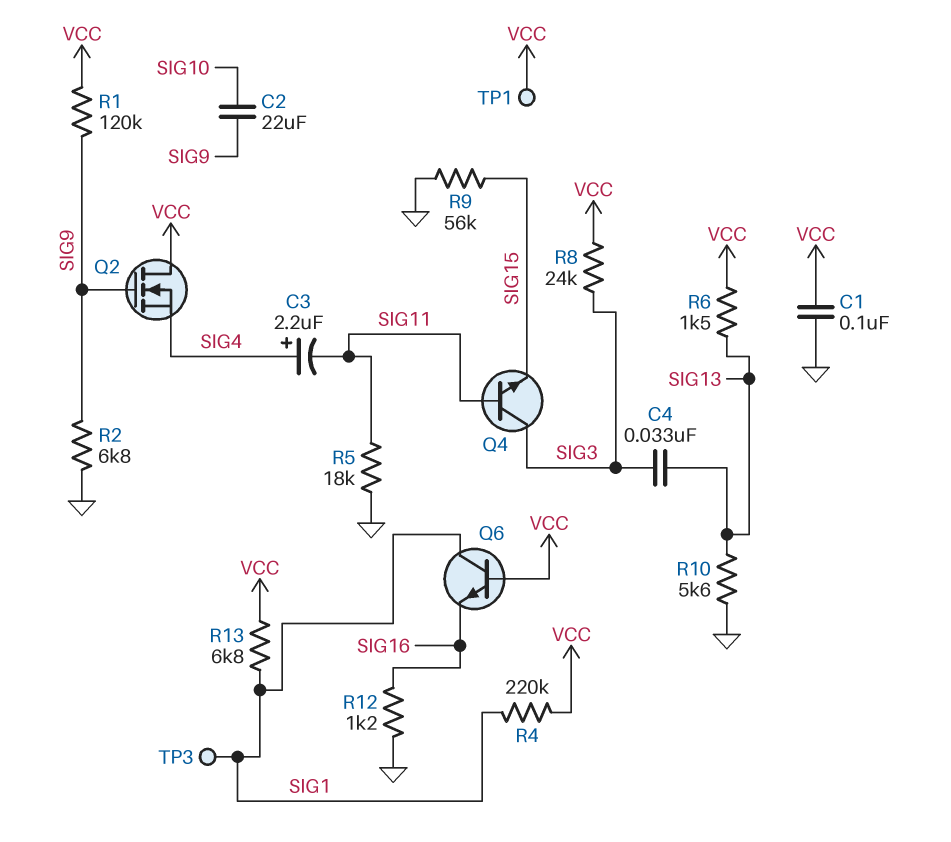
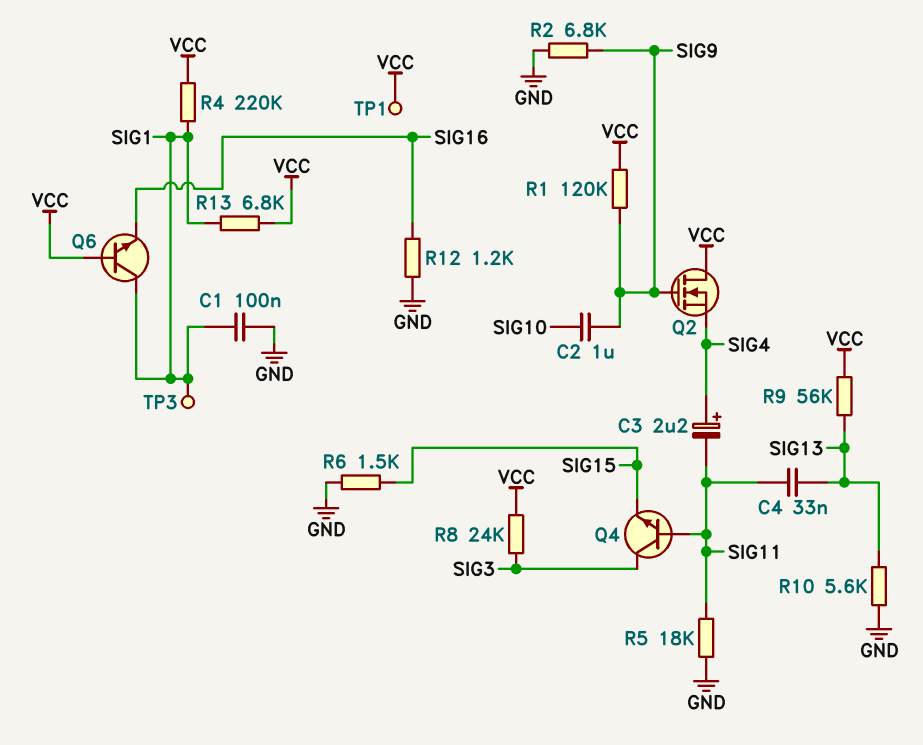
C1: 100nF (GND, VCC) -> 100nF (GND, SIG1)
C2: 22uF (SIG9, SIG10) -> 1uF (SIG9, SIG10)
C4: 33nF (SIG3, SIG13) -> 33nF (SIG11, SIG13)
R6: 1.5k (SIG13, VCC) -> 1.5k (GND, SIG15)
R9: 56k (GND, SIG15) -> 56k (SIG13, VCC)

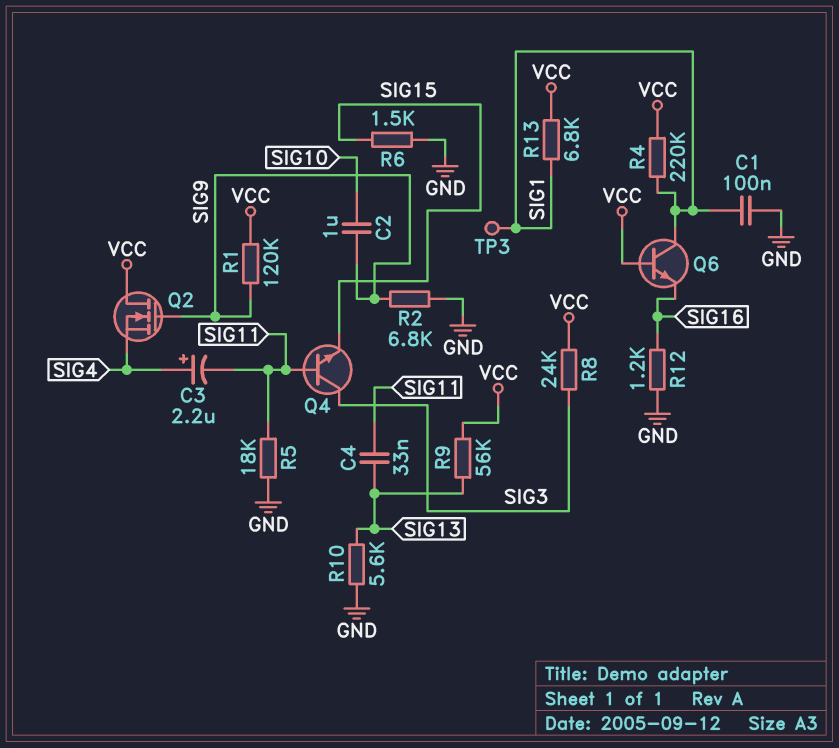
TP1: test point (VCC) -> none

